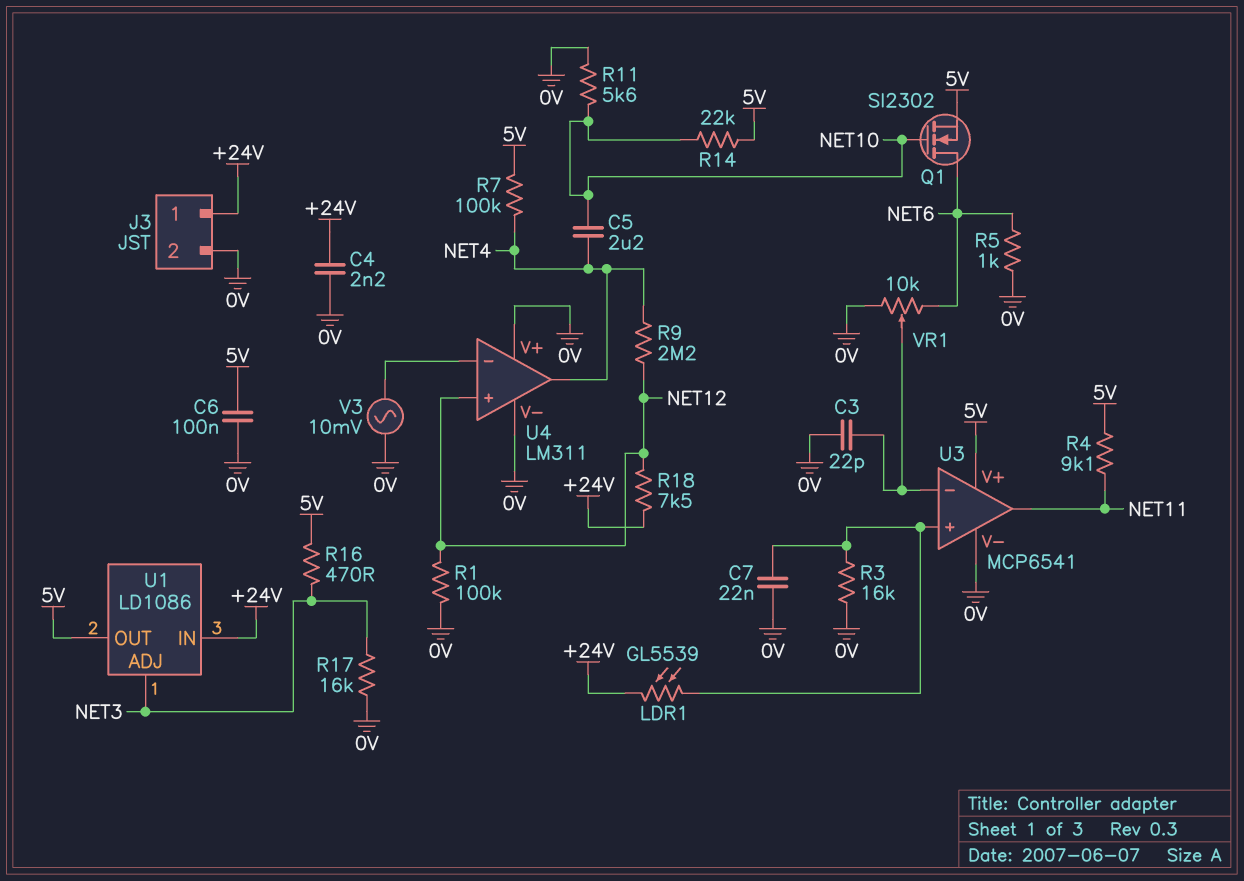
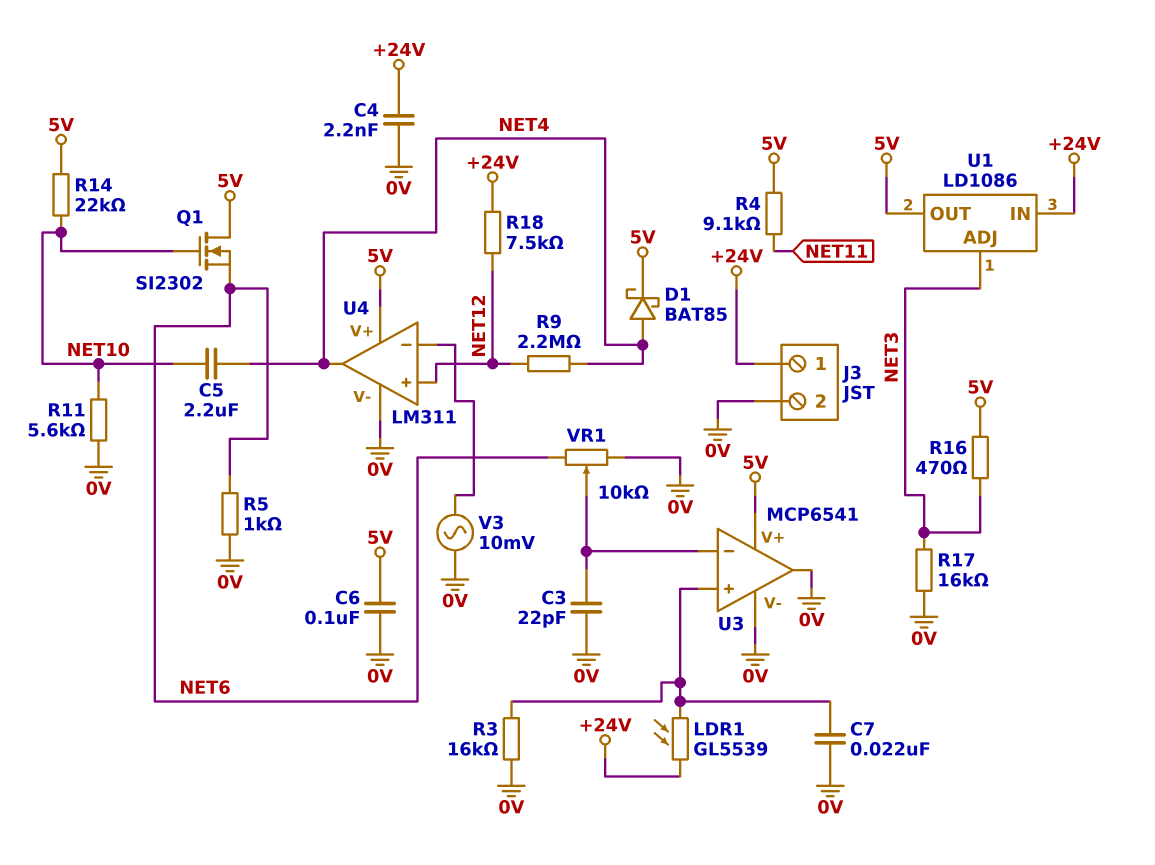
D1: none -> schottky BAT85 (A NET4, K 5V)
Q1: NMOS SI2302 (G NET10, D NET6, S 5V) -> NMOS SI2302 (G NET10, D 5V, S NET6)
R1: 100k (0V, NET12) -> none
R7: 100k (5V, NET4) -> none
U3 pin out: NET11 -> 0V
U4 pin V+: 0V -> 5V

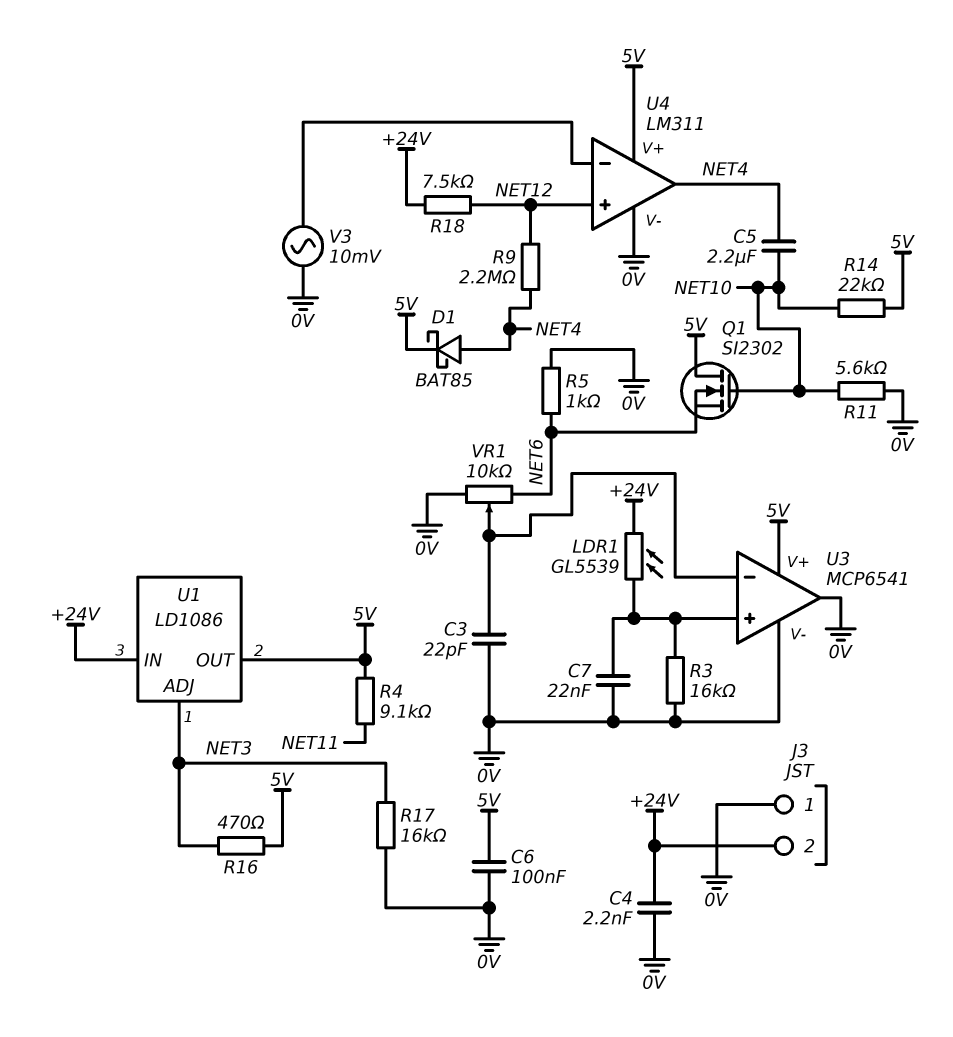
J3 pin 1: +24V -> 0V
J3 pin 2: 0V -> +24V

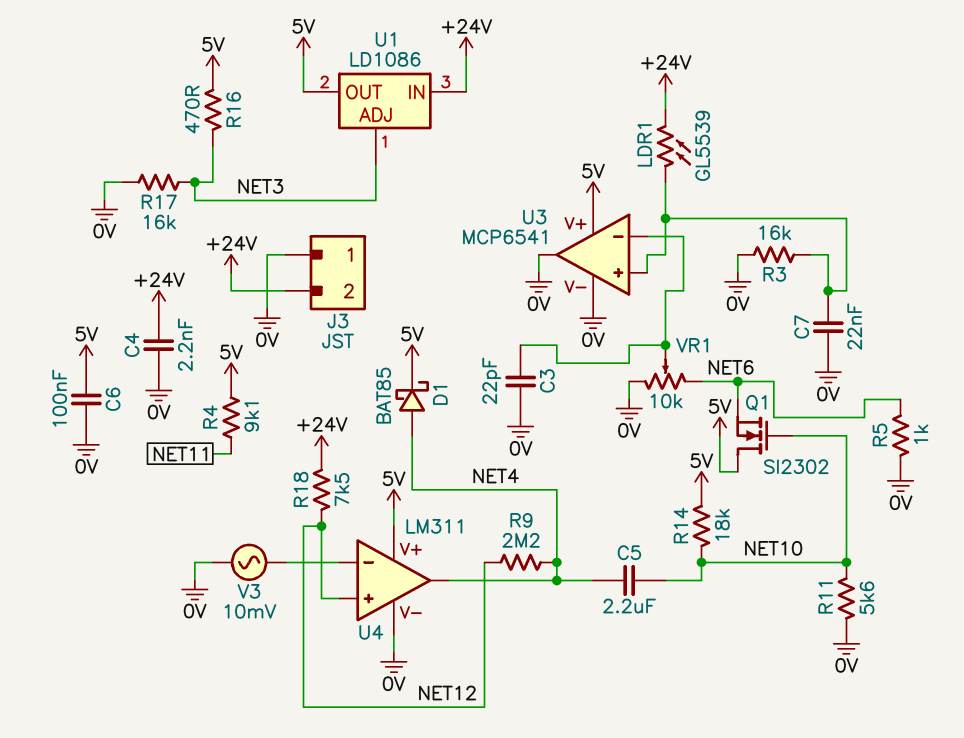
R14: 22k (5V, NET10) -> 18k (5V, NET10)

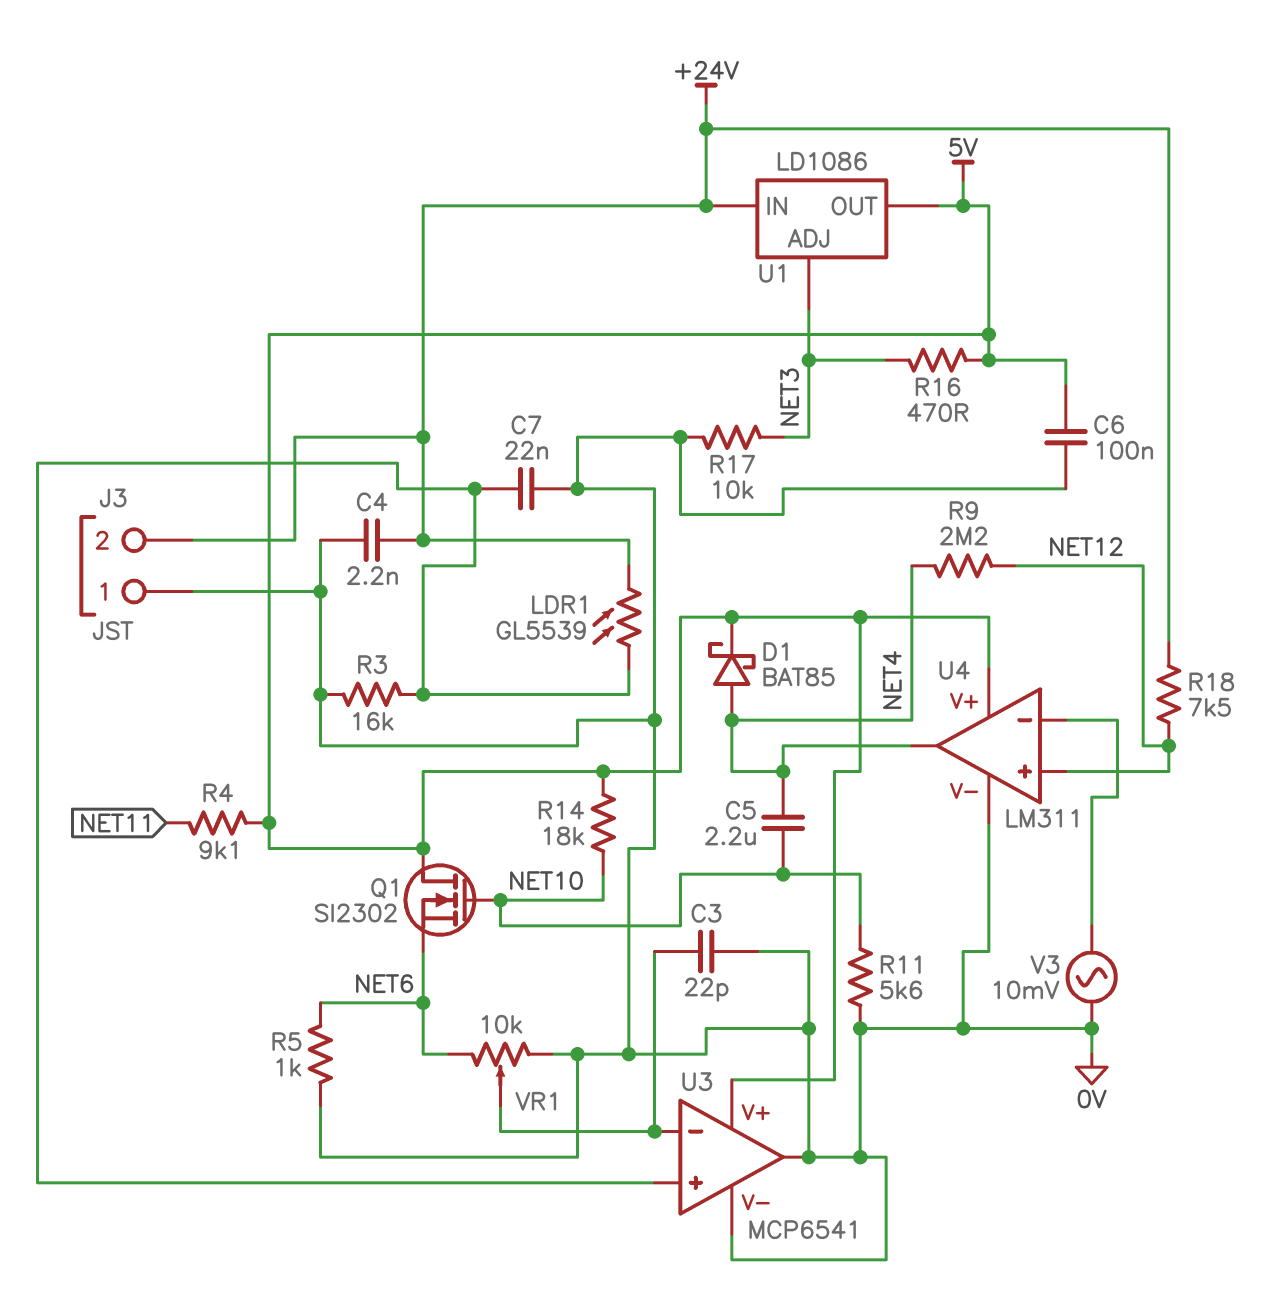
R17: 16k (0V, NET3) -> 10k (0V, NET3)

